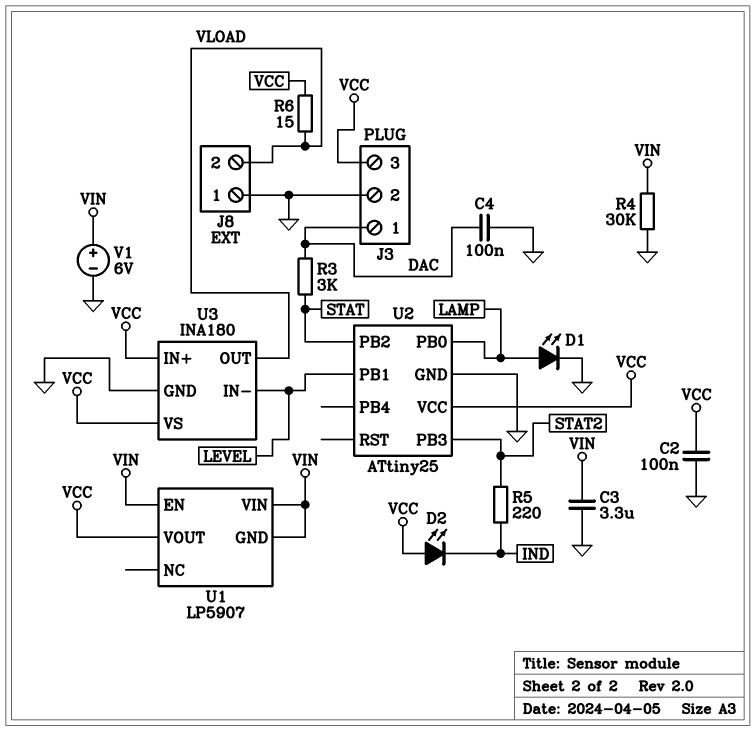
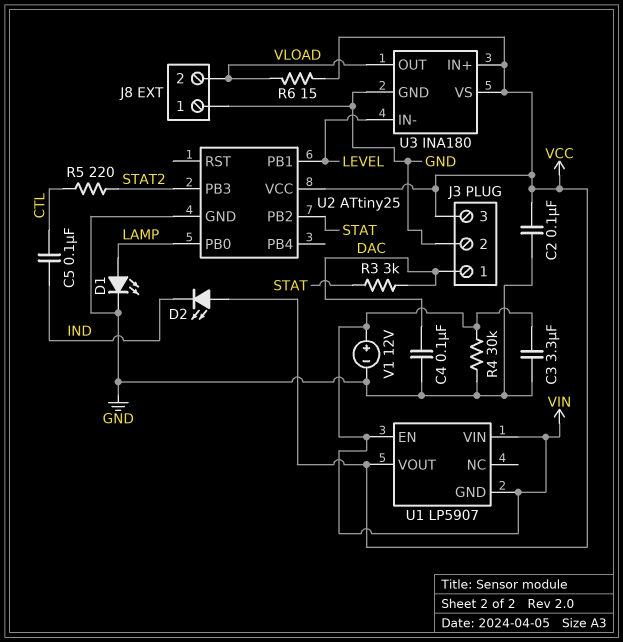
C5: none -> 100nF (CTL, IND)
R5: 220 (IND, STAT2) -> 220 (CTL, STAT2)
V1: 6V (plus VIN, minus GND) -> 12V (plus VIN, minus GND)

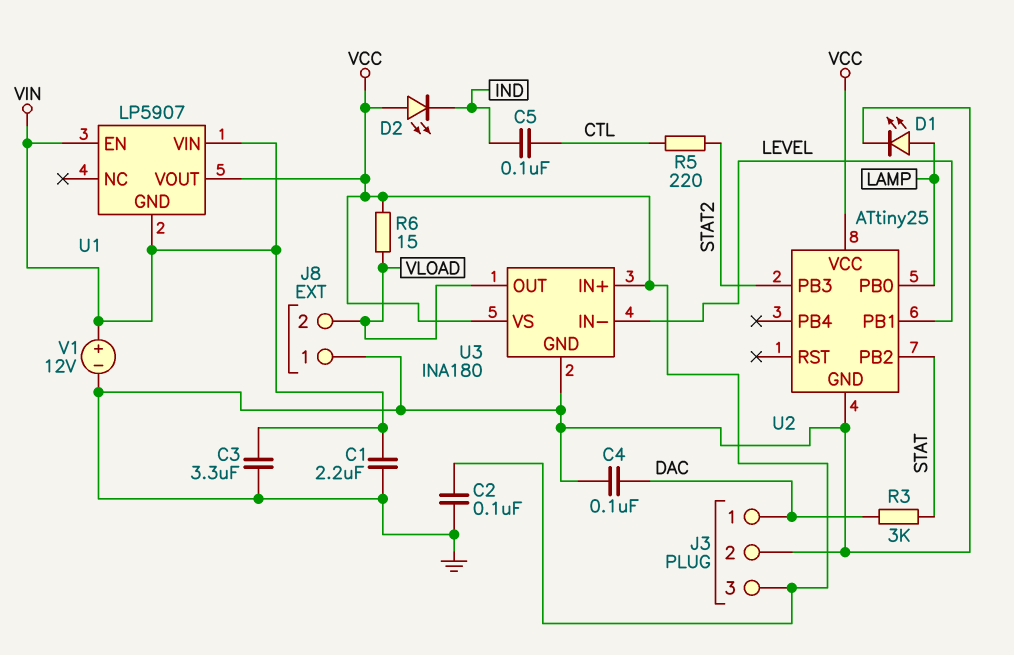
C1: none -> 2.2uF (GND, VIN)
R4: 30k (GND, VIN) -> none

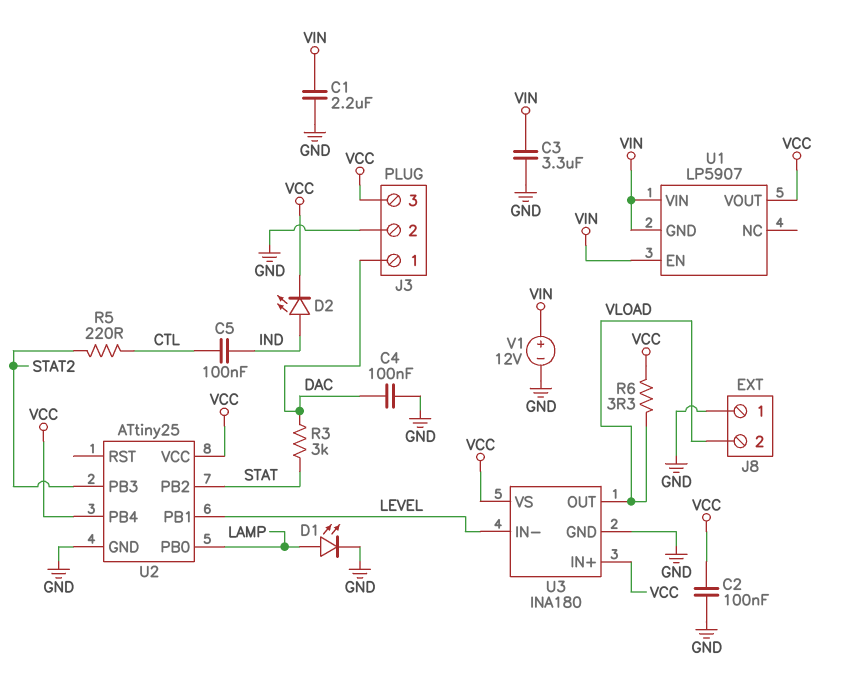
D2: LED (A VCC, K IND) -> LED (A IND, K VCC)
R6: 15 (VCC, VLOAD) -> 3.3 (VCC, VLOAD)
U2 pin PB4: none -> VCC

